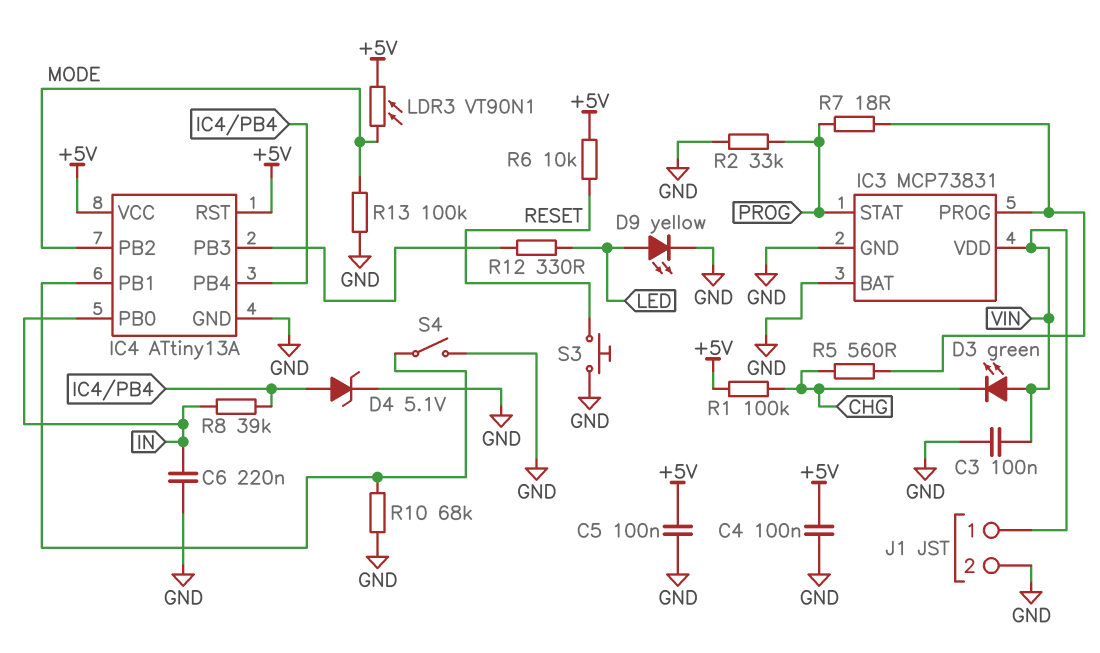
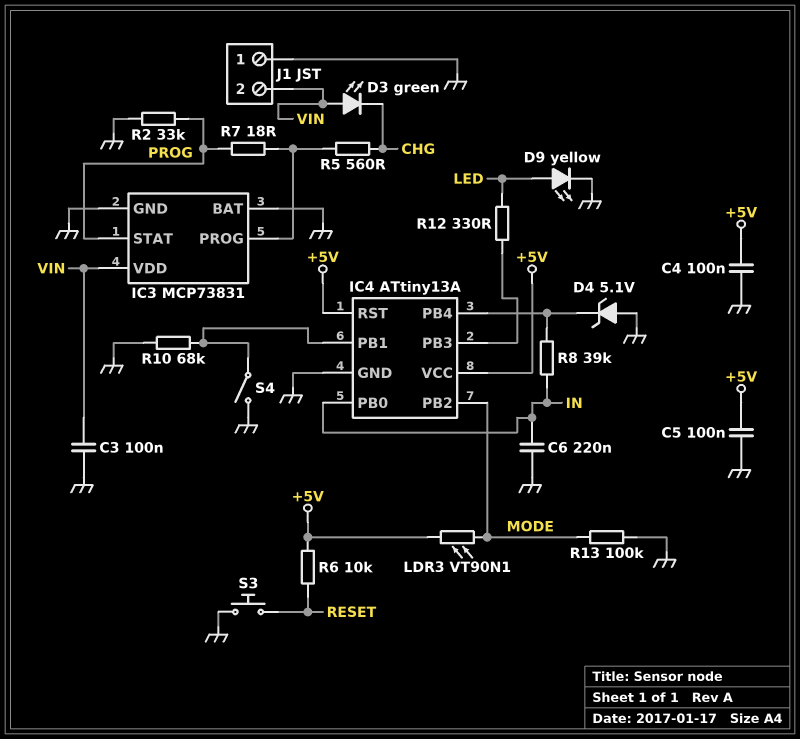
D4: zener 5.1V (A IC4/PB4, K GND) -> zener 5.1V (A GND, K IC4/PB4)
J1 pin 1: VIN -> GND
J1 pin 2: GND -> VIN
R1: 100k (+5V, CHG) -> none

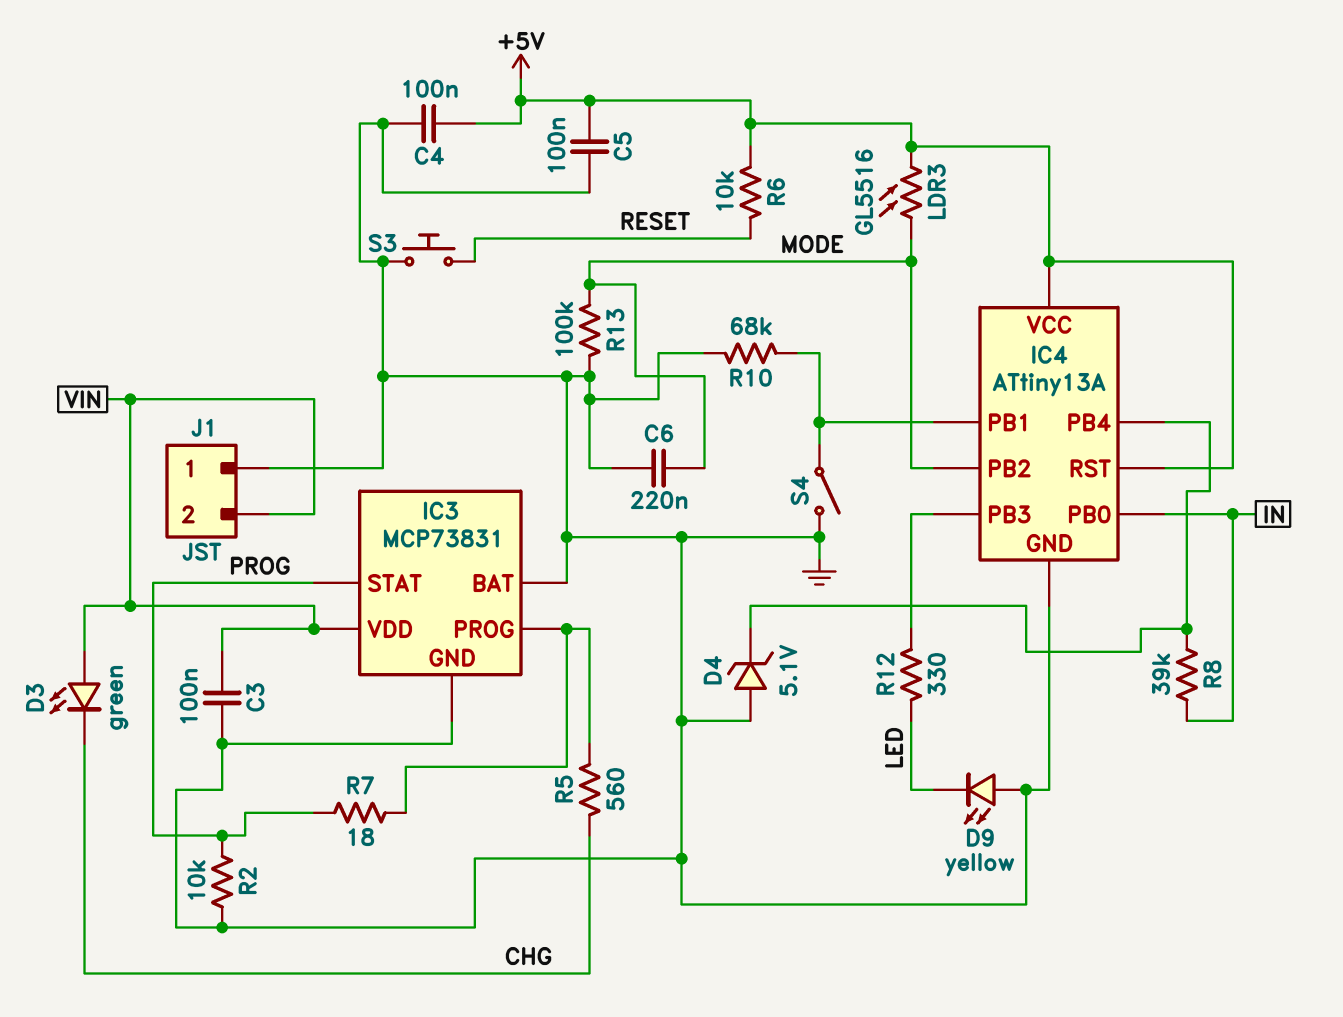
C6: 220nF (GND, IN) -> 220nF (GND, MODE)
D9: LED yellow (A LED, K GND) -> LED yellow (A GND, K LED)
LDR3: VT90N1 (+5V, MODE) -> GL5516 (+5V, MODE)
R2: 33k (GND, PROG) -> 10k (GND, PROG)

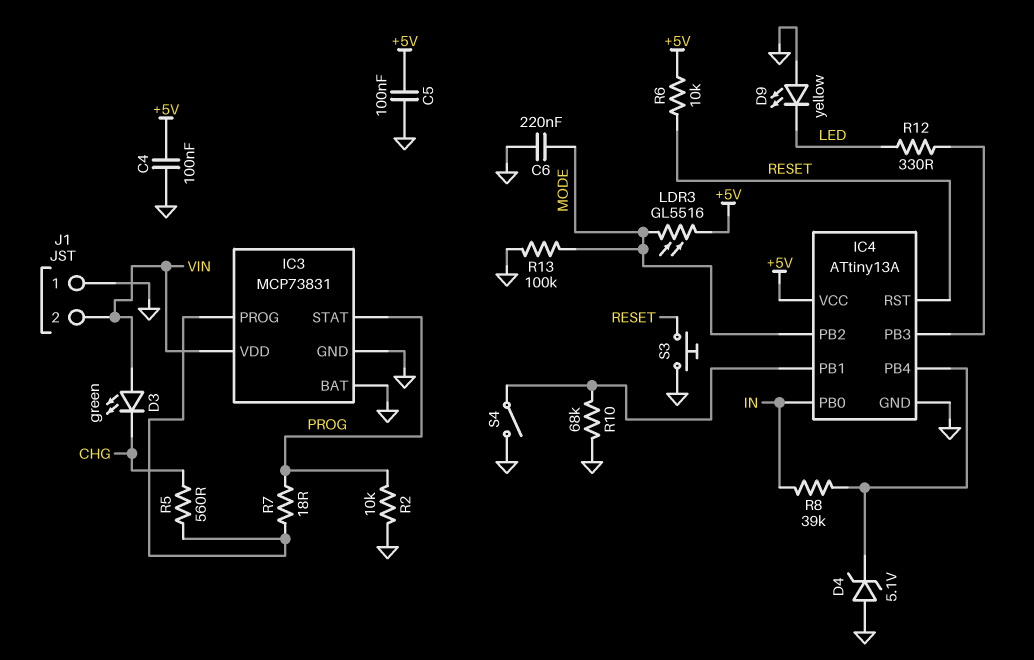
C3: 100nF (GND, VIN) -> none
IC4 pin RST: +5V -> RESET

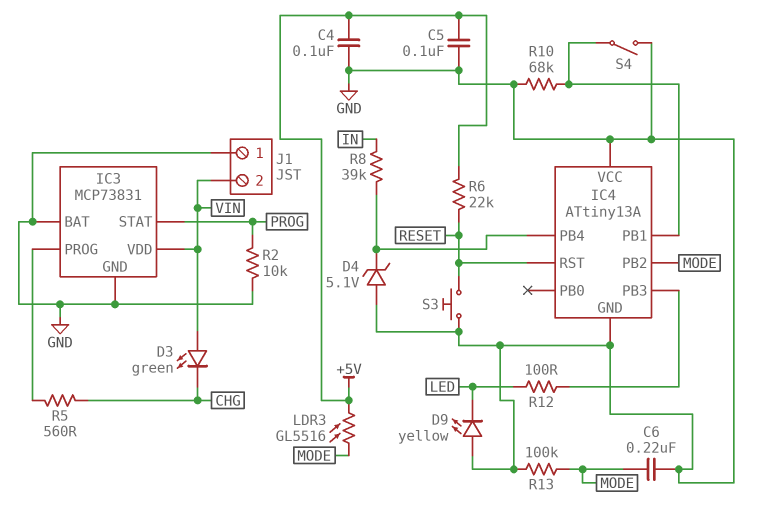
IC4 pin PB0: IN -> none
IC4 pin VCC: +5V -> GND
R6: 10k (+5V, RESET) -> 22k (+5V, RESET)
R7: 18 (IC3/PROG, PROG) -> none
R12: 330 (IC4/PB3, LED) -> 100 (IC4/PB3, LED)

